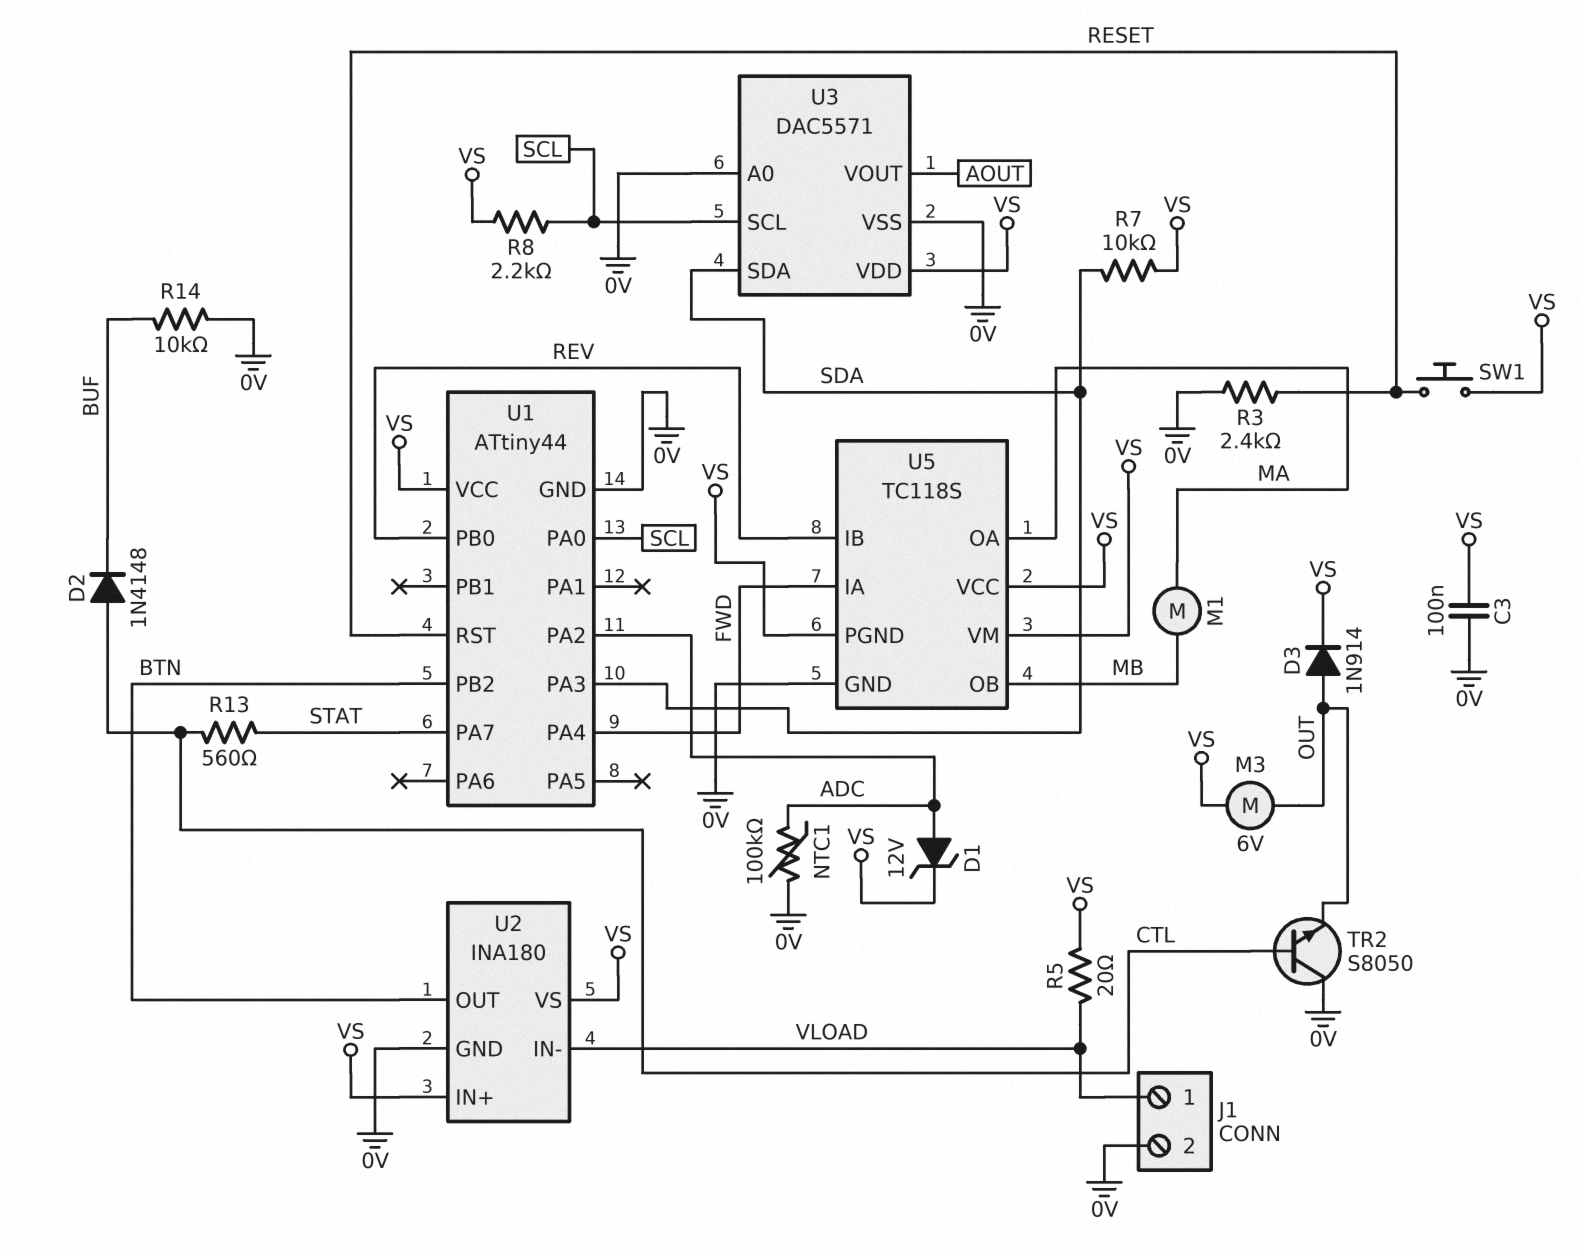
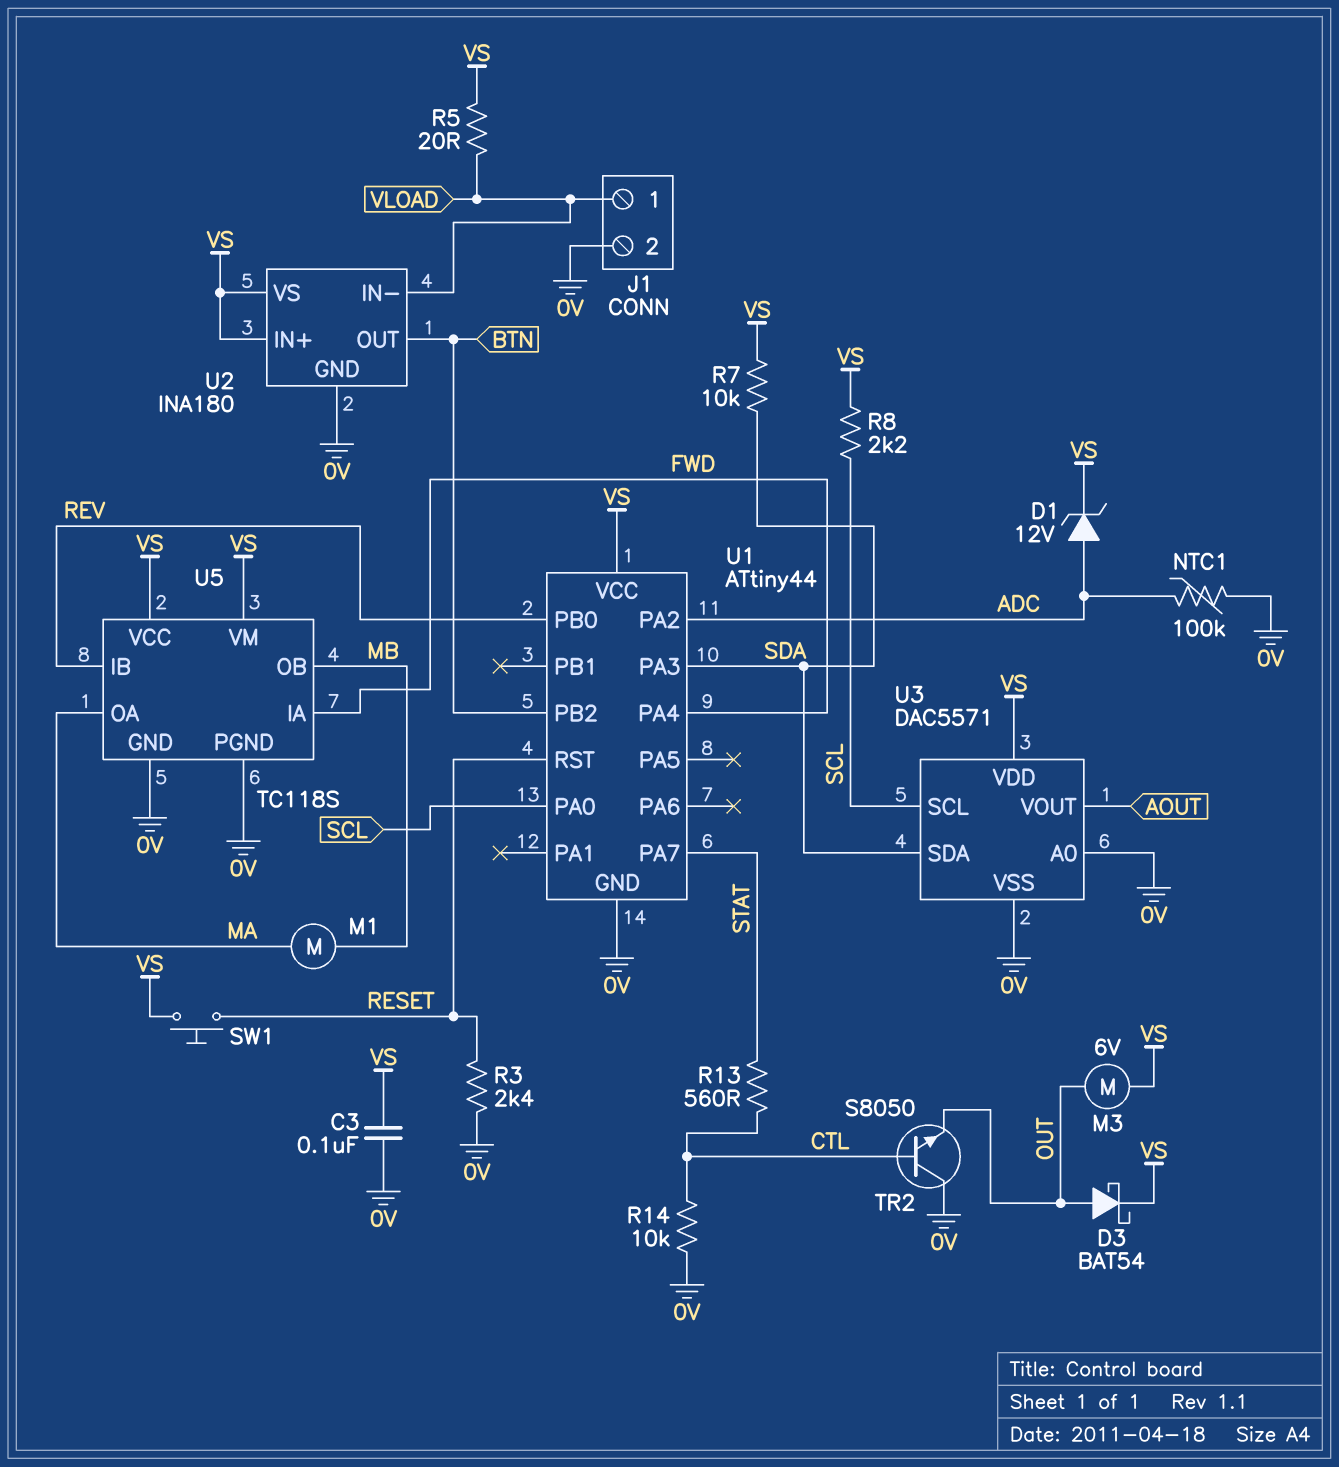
D2: diode 1N4148 (A CTL, K BUF) -> none
D3: diode 1N914 (A OUT, K VS) -> schottky BAT54 (A OUT, K VS)
R14: 10k (0V, BUF) -> 10k (0V, CTL)
U5 pin PGND: VS -> 0V

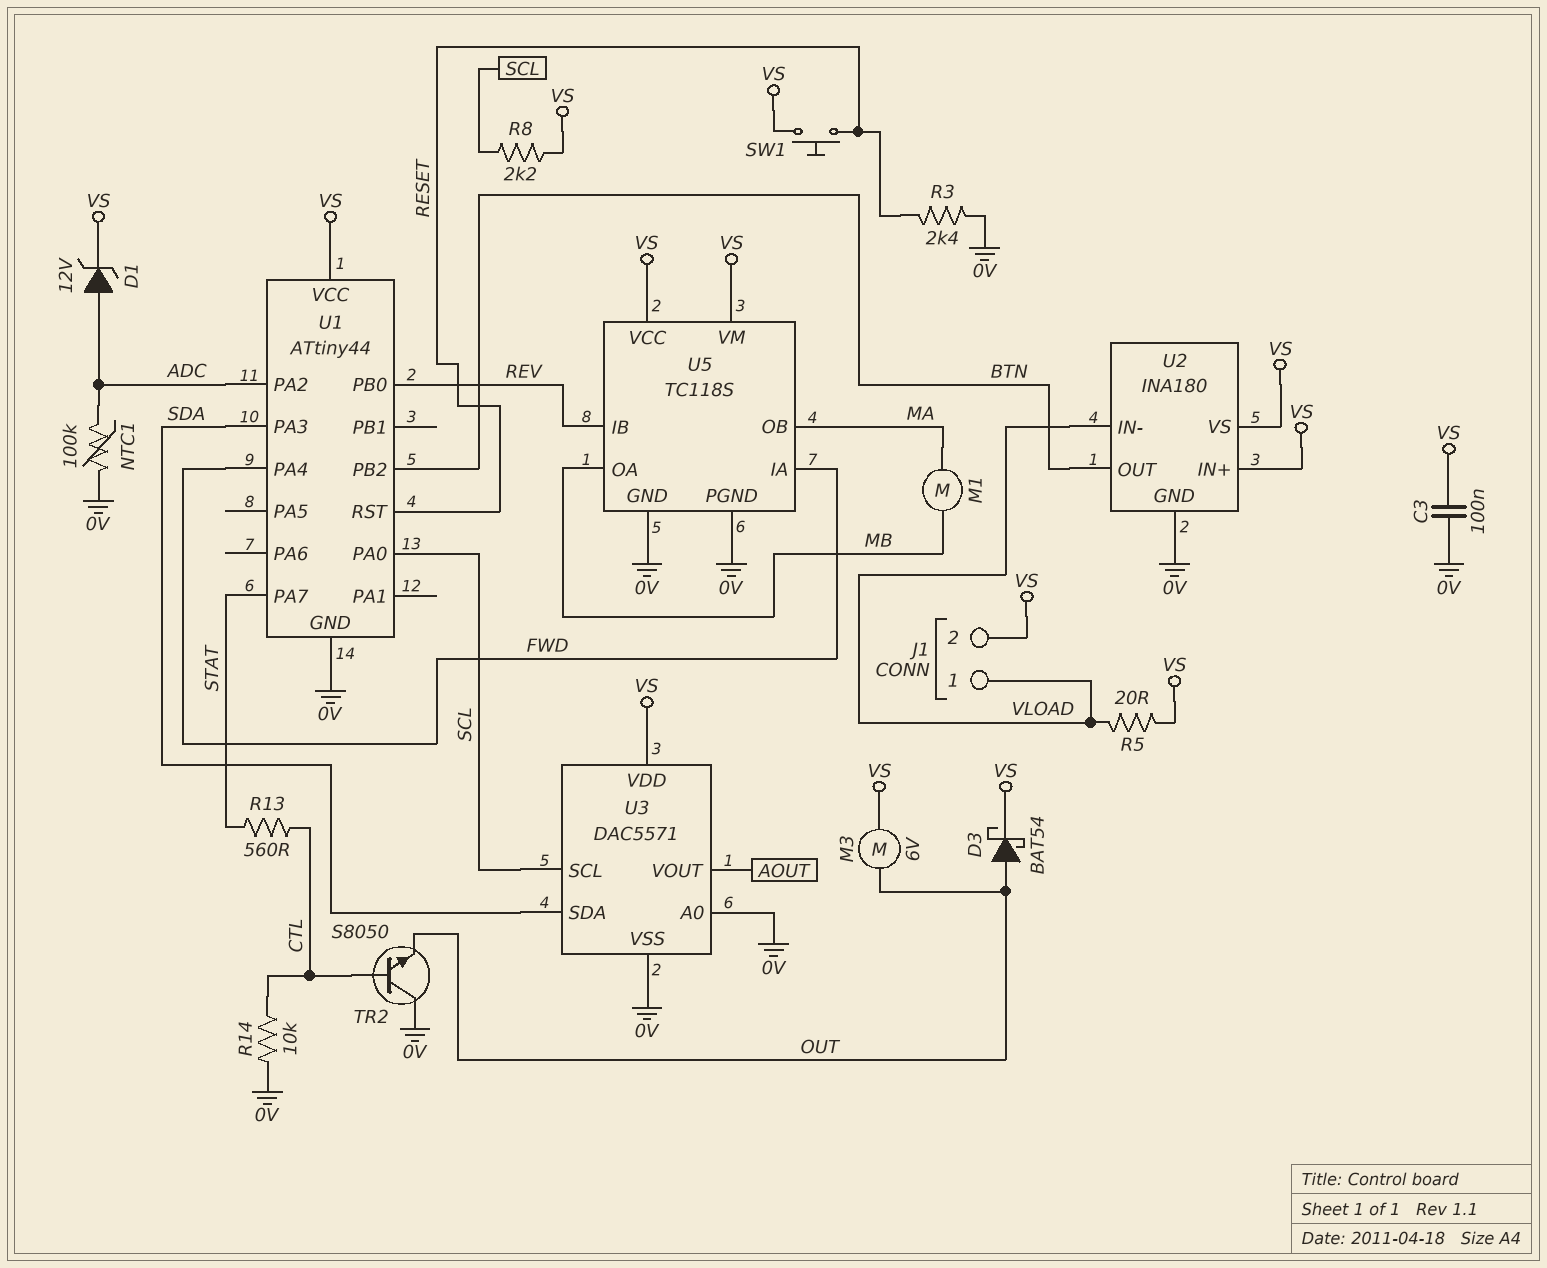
J1 pin 2: 0V -> VS
R7: 10k (SDA, VS) -> none
U5 pin OA: MA -> MB
U5 pin OB: MB -> MA

